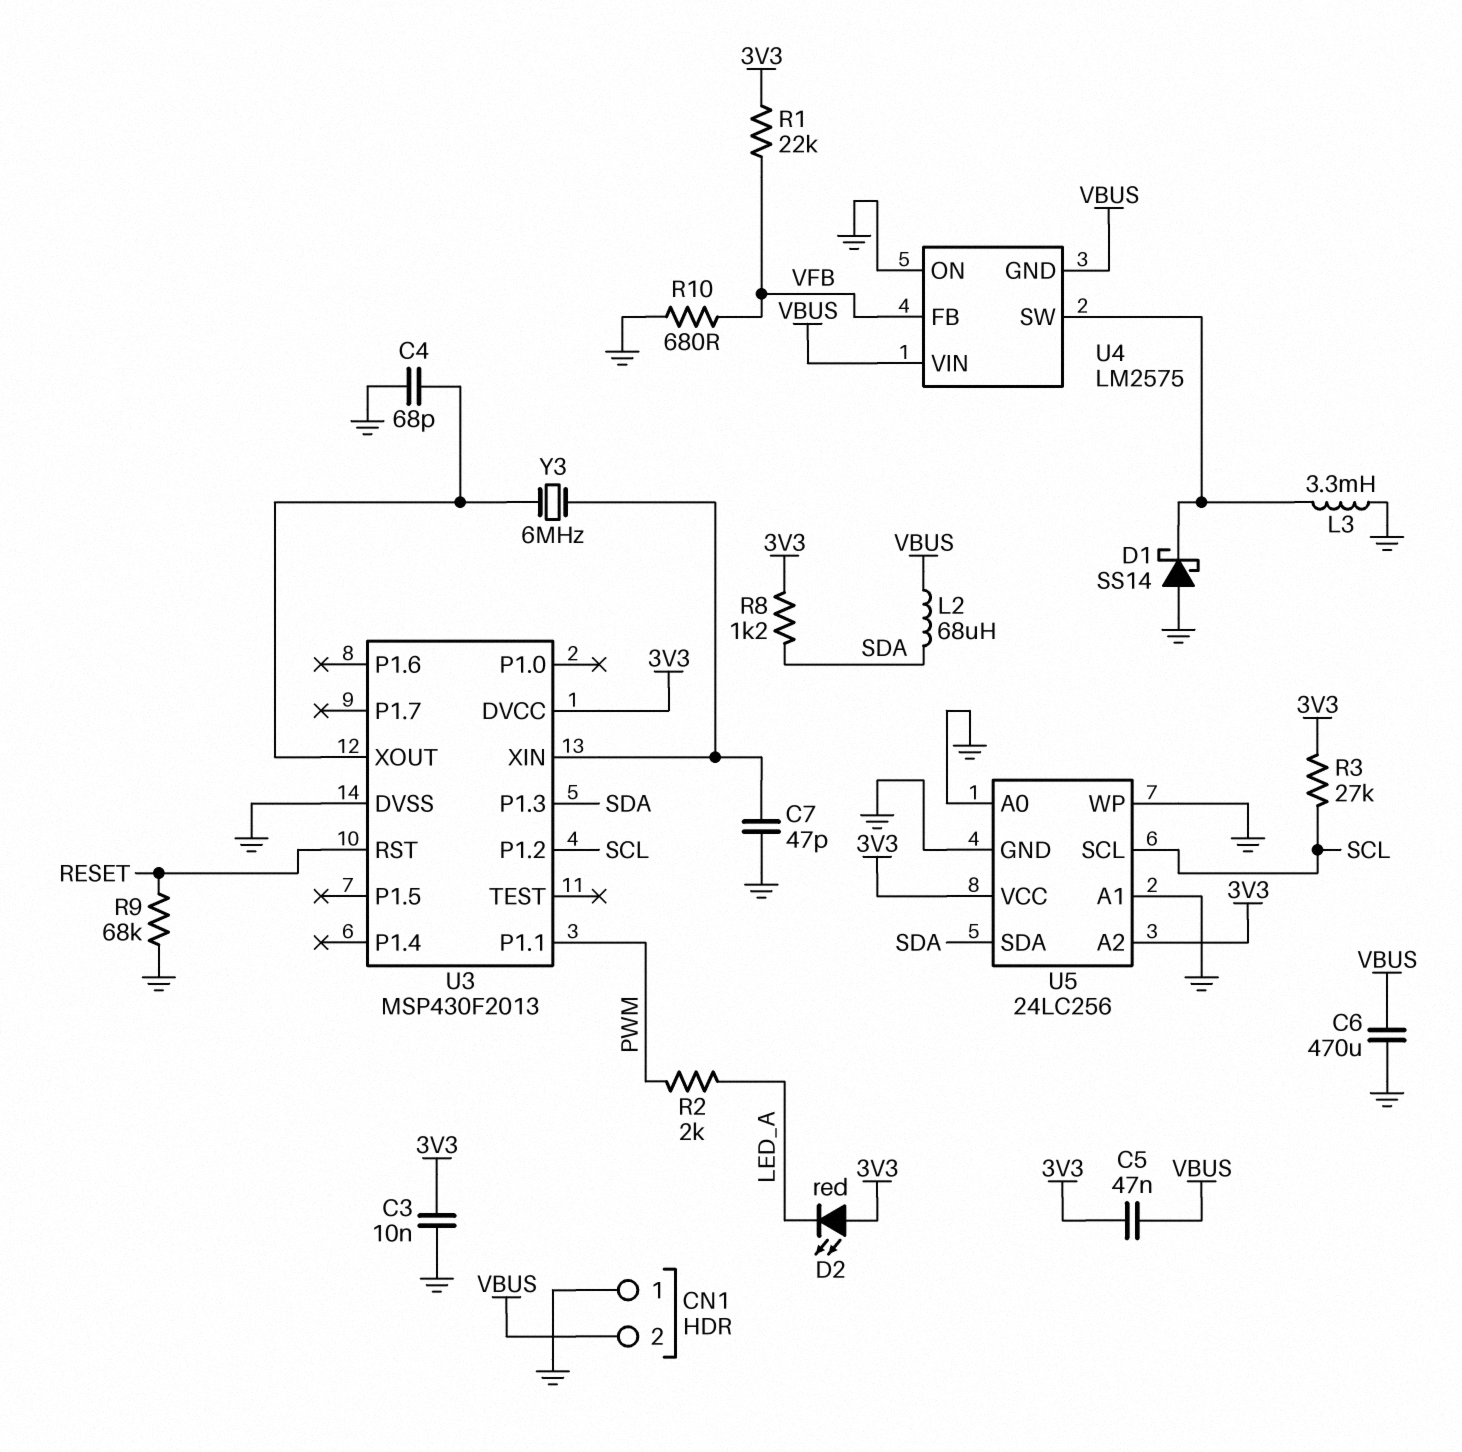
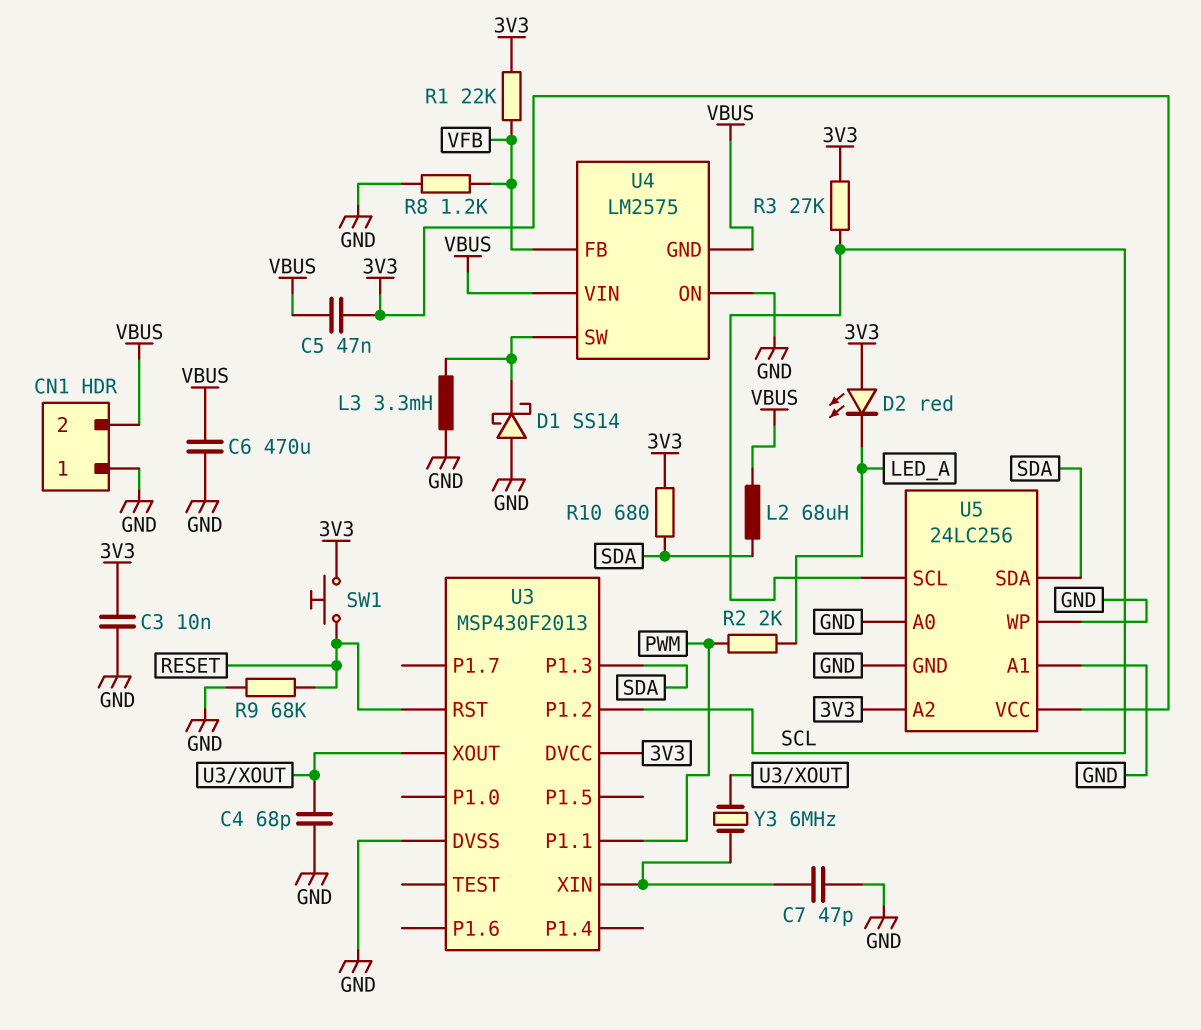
R8: 1.2k (3V3, SDA) -> 1.2k (GND, VFB)
R10: 680 (GND, VFB) -> 680 (3V3, SDA)
SW1: none -> button (3V3, RESET)

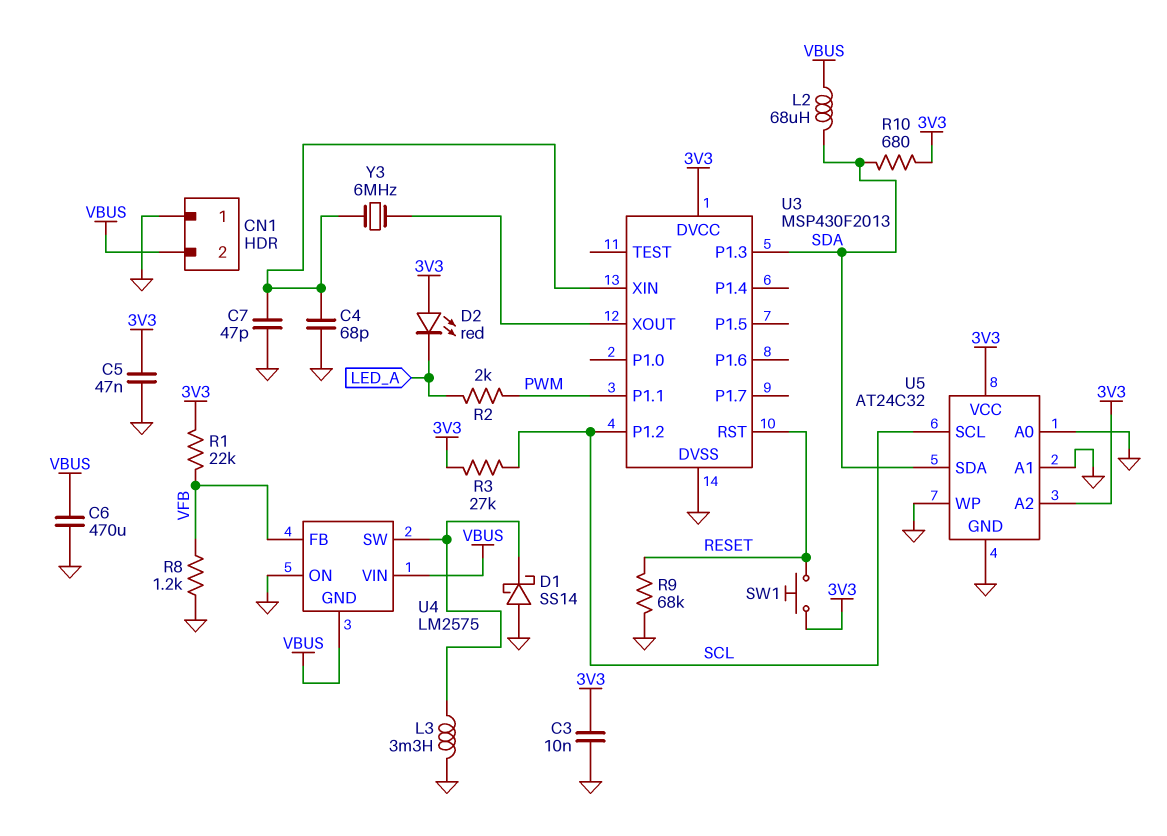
C4: 68pF (GND, U3/XOUT) -> 68pF (GND, U3/XIN)
C5: 47nF (3V3, VBUS) -> 47nF (3V3, GND)
U5: 24LC256 -> AT24C32

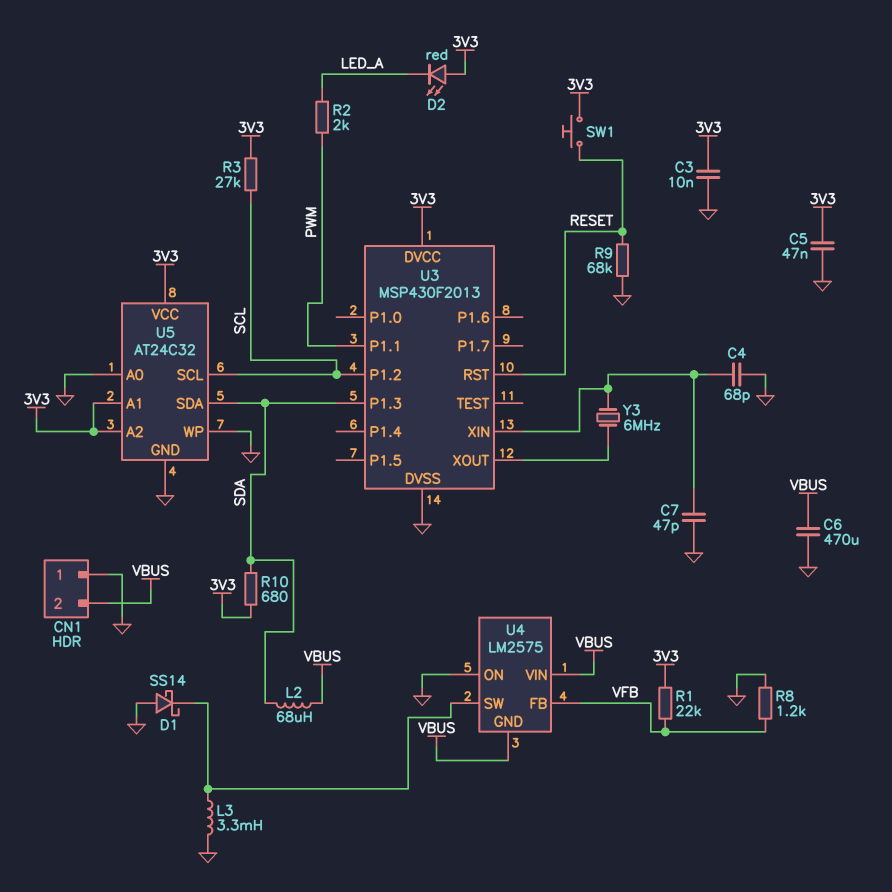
U5 pin A1: GND -> 3V3

